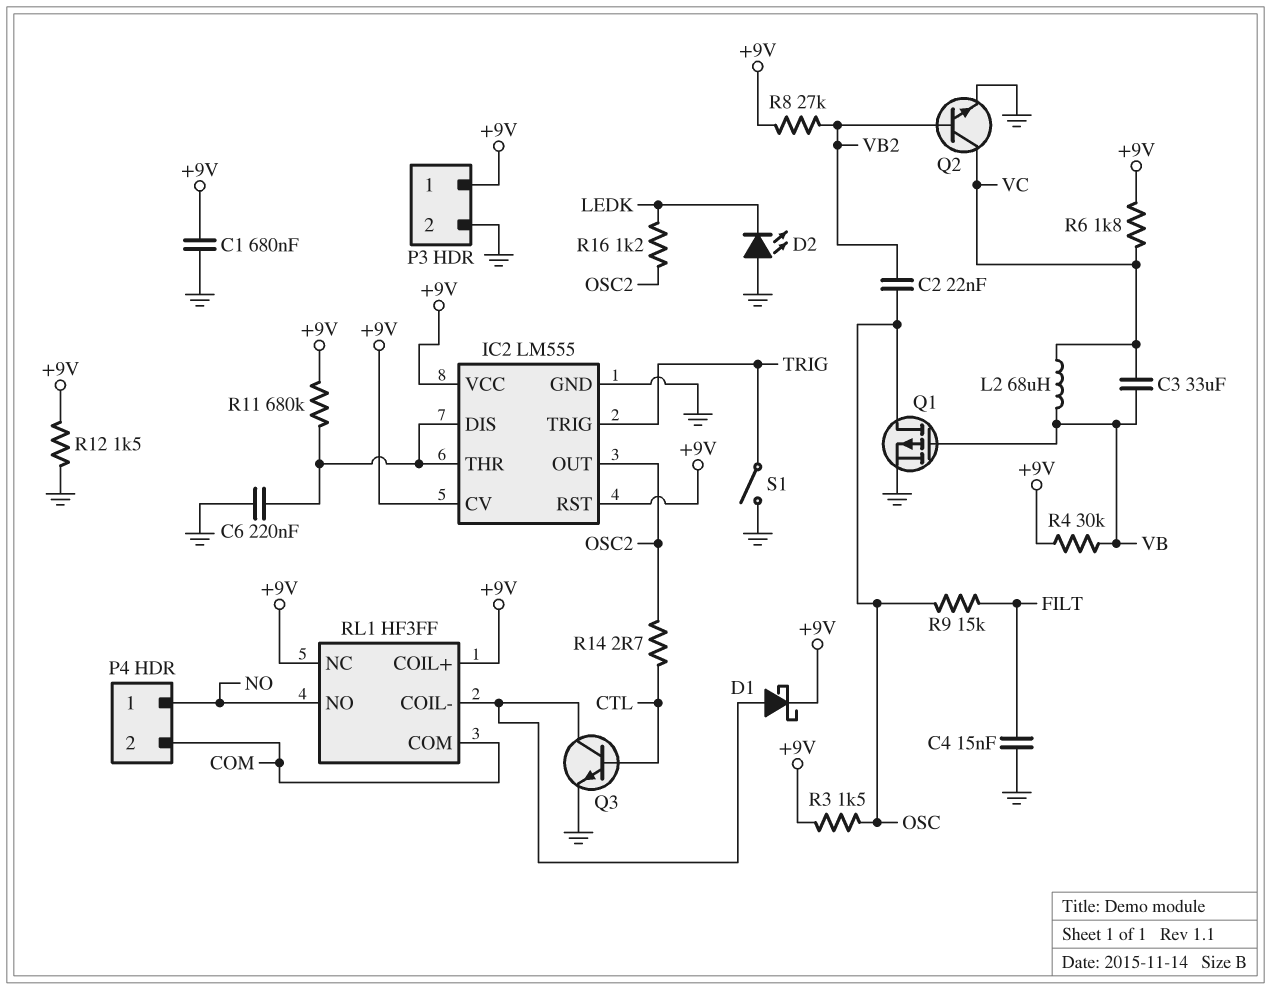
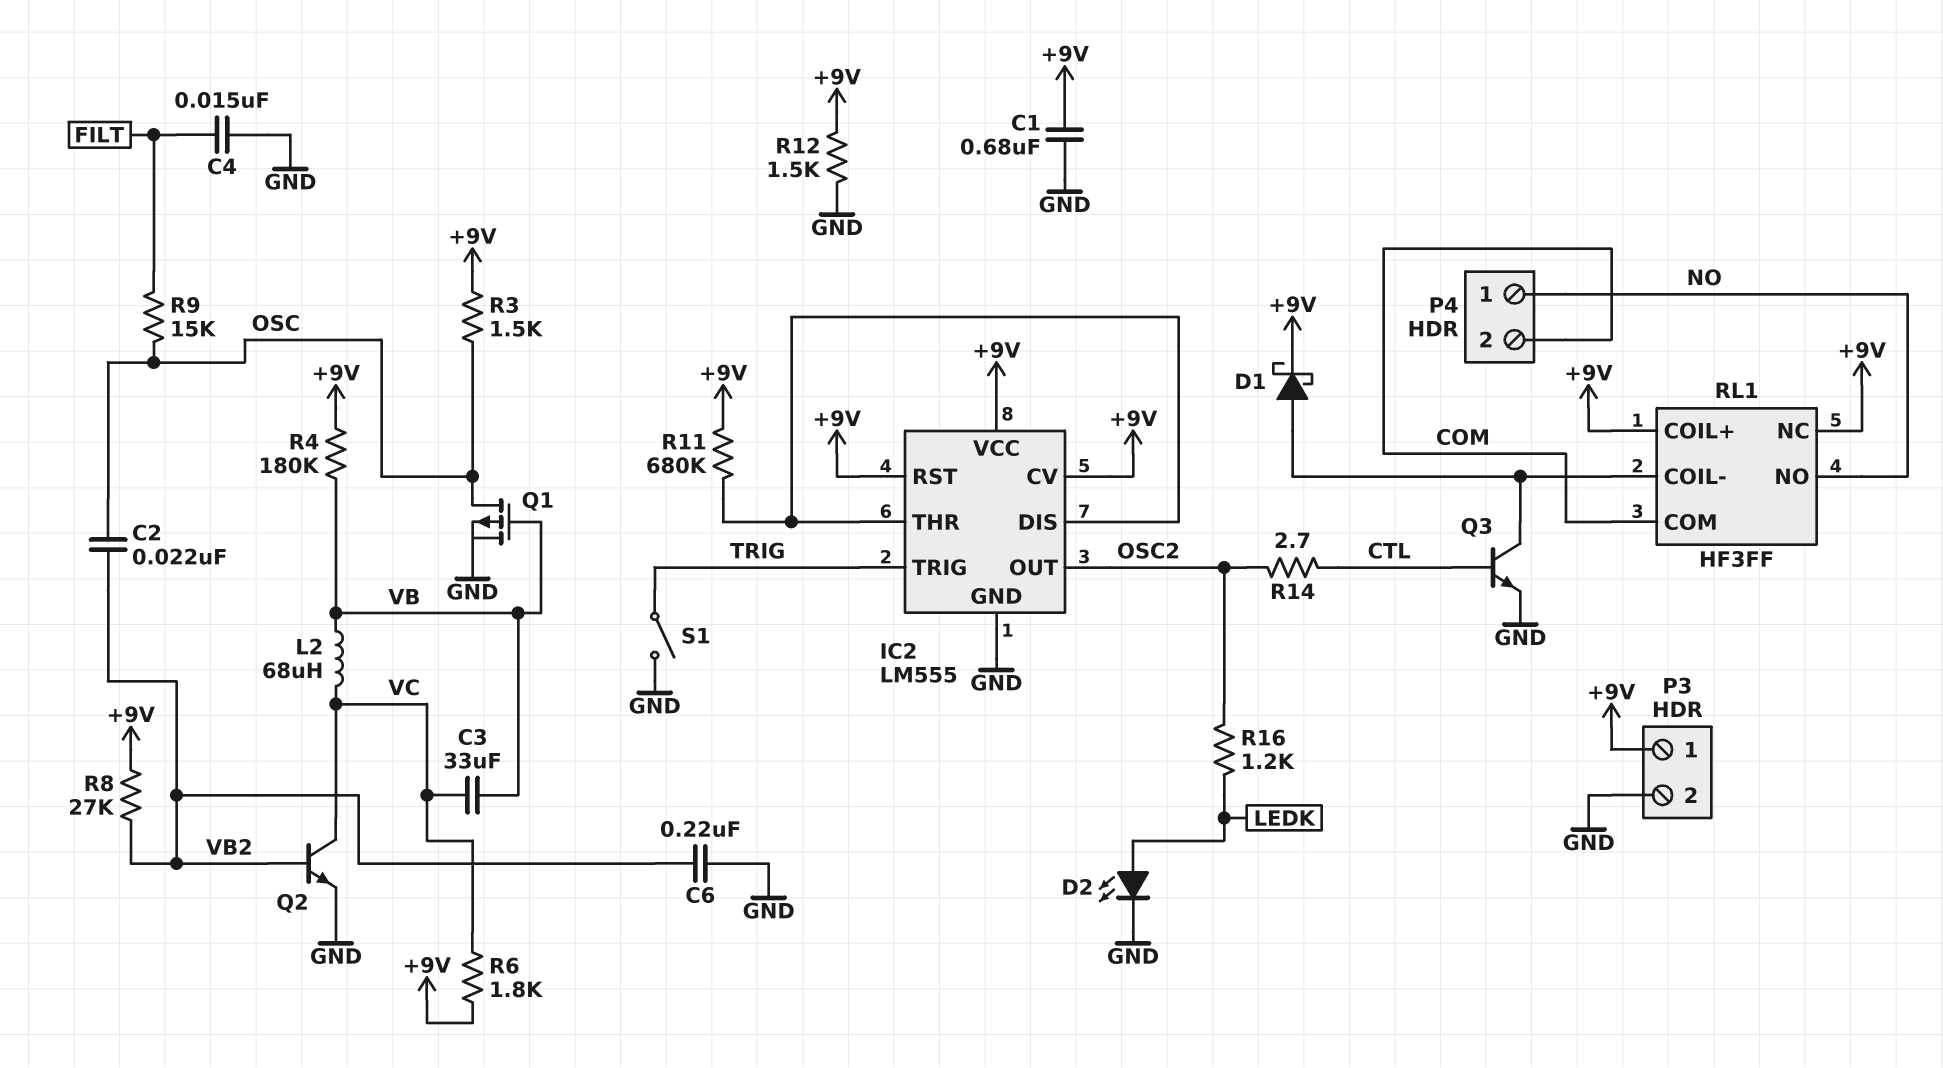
C6: 220nF (GND, IC2/DIS) -> 220nF (GND, VB2)
D2: LED (A GND, K LEDK) -> LED (A LEDK, K GND)
R4: 30k (+9V, VB) -> 180k (+9V, VB)

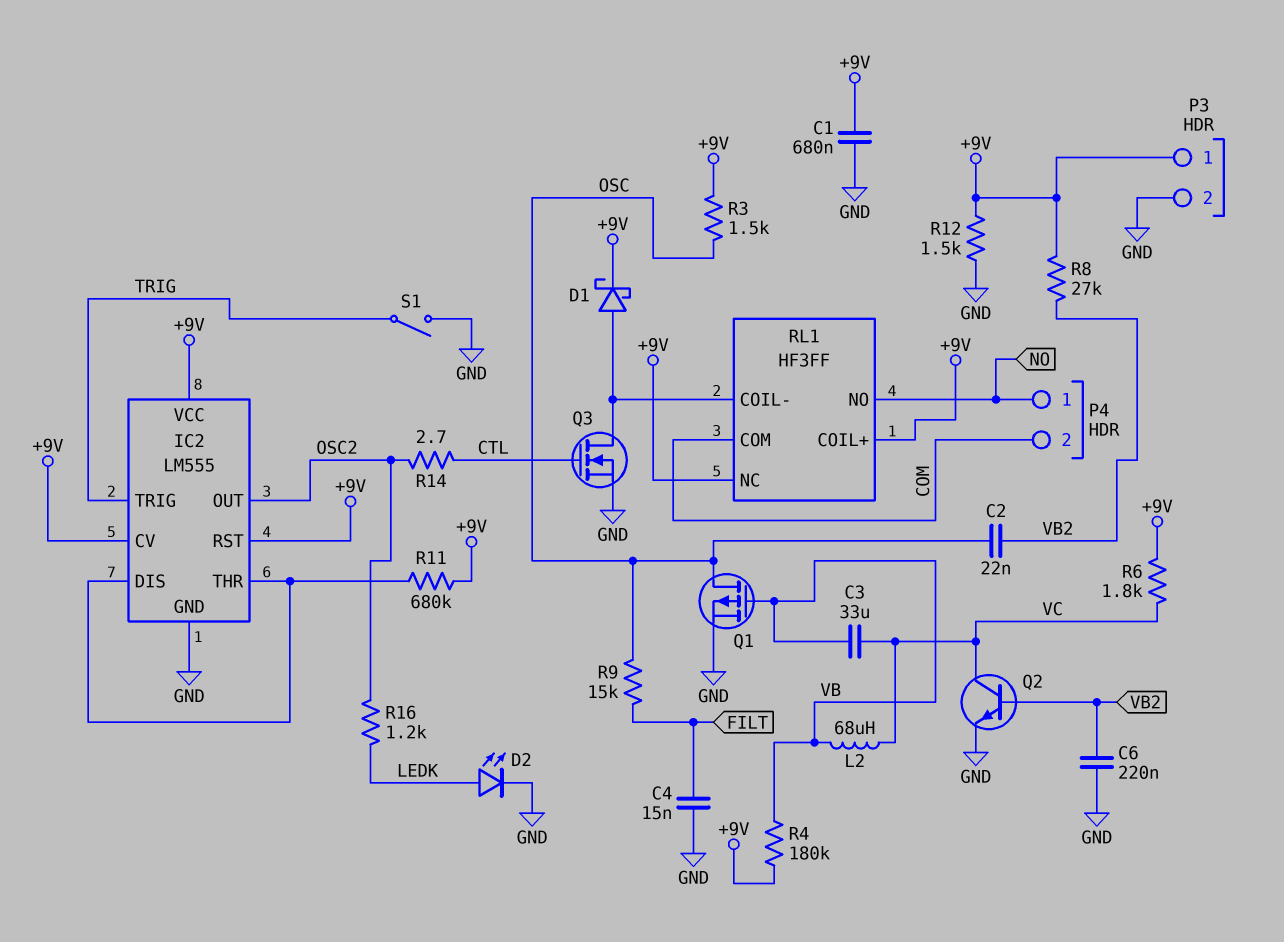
Q3: NPN (B CTL, C RL1/COIL-, E GND) -> NMOS (G CTL, D RL1/COIL-, S GND)

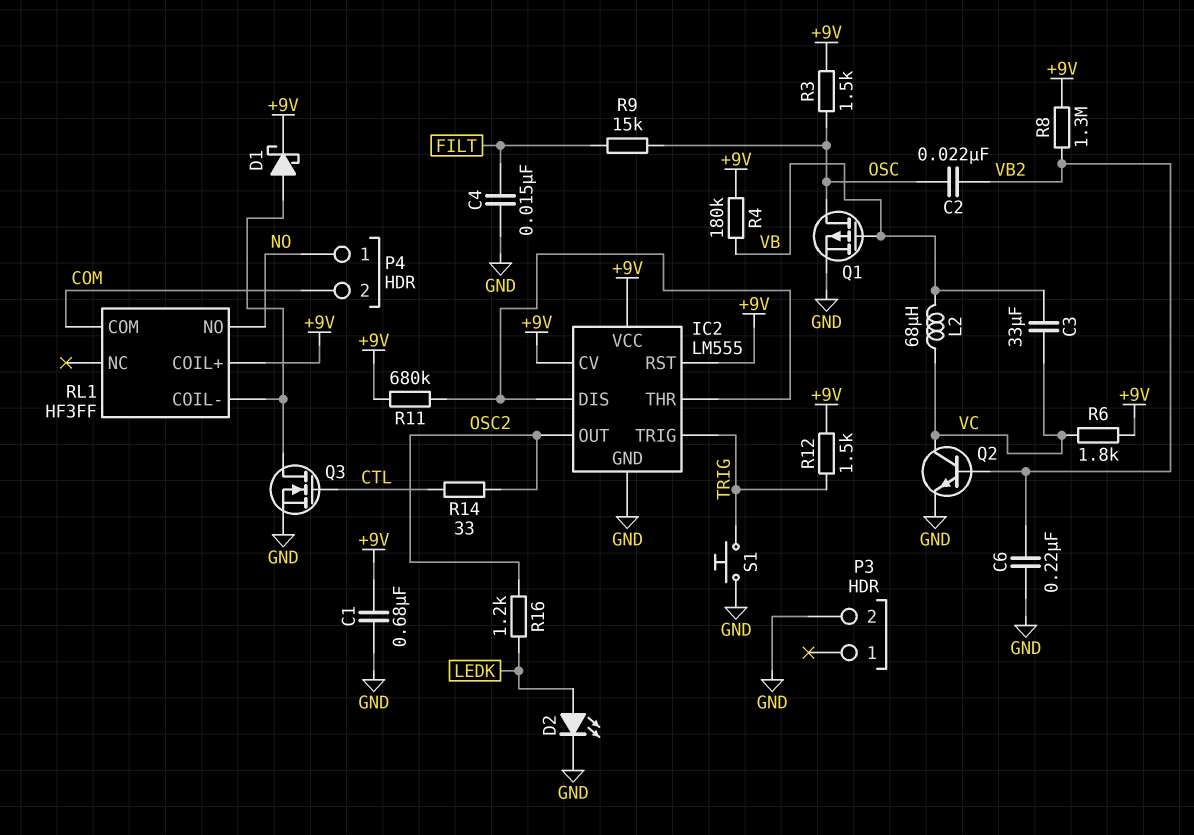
P3 pin 1: +9V -> none
R8: 27k (+9V, VB2) -> 1.3M (+9V, VB2)
R12: 1.5k (+9V, GND) -> 1.5k (+9V, TRIG)
R14: 2.7 (CTL, OSC2) -> 33 (CTL, OSC2)
RL1 pin NC: +9V -> none
S1: switch (GND, TRIG) -> button (GND, TRIG)

